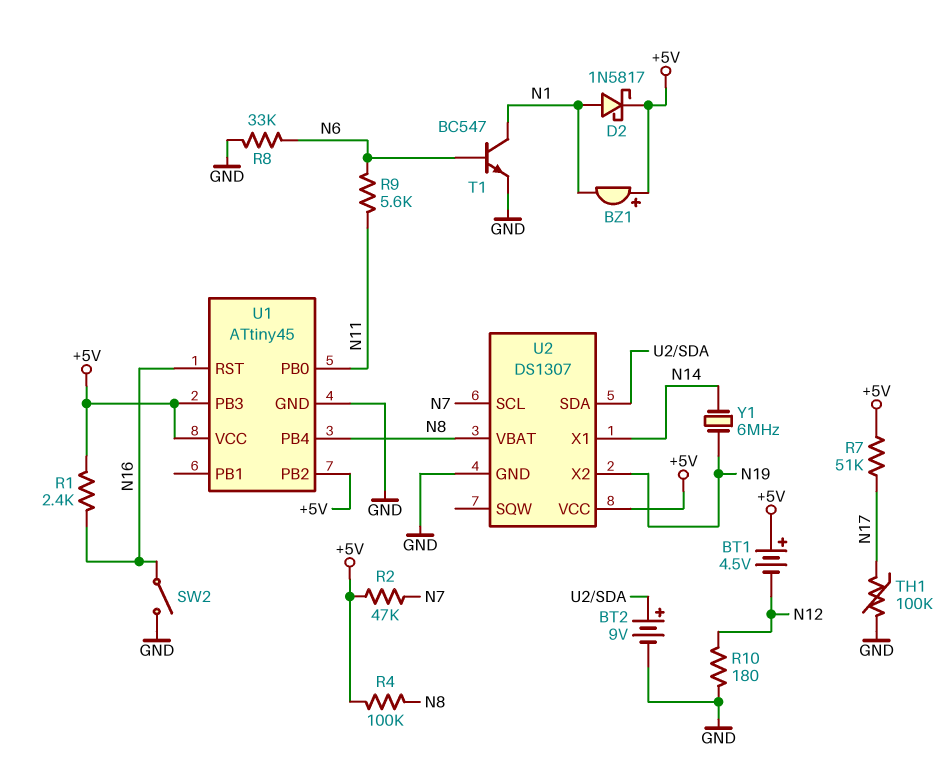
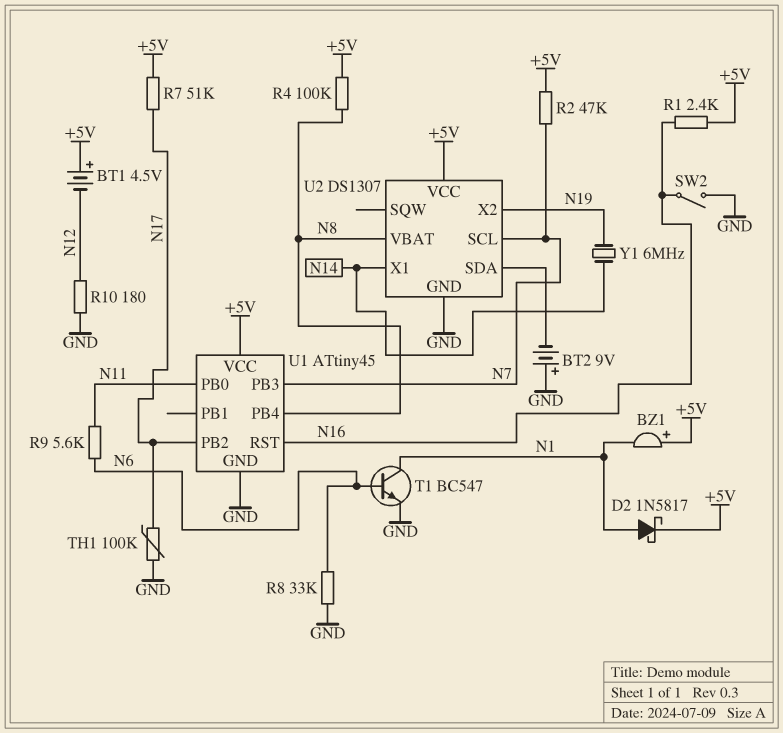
BT2: 9V (plus U2/SDA, minus GND) -> 9V (plus GND, minus U2/SDA)
U1 pin PB2: +5V -> N17
U1 pin PB3: +5V -> N7

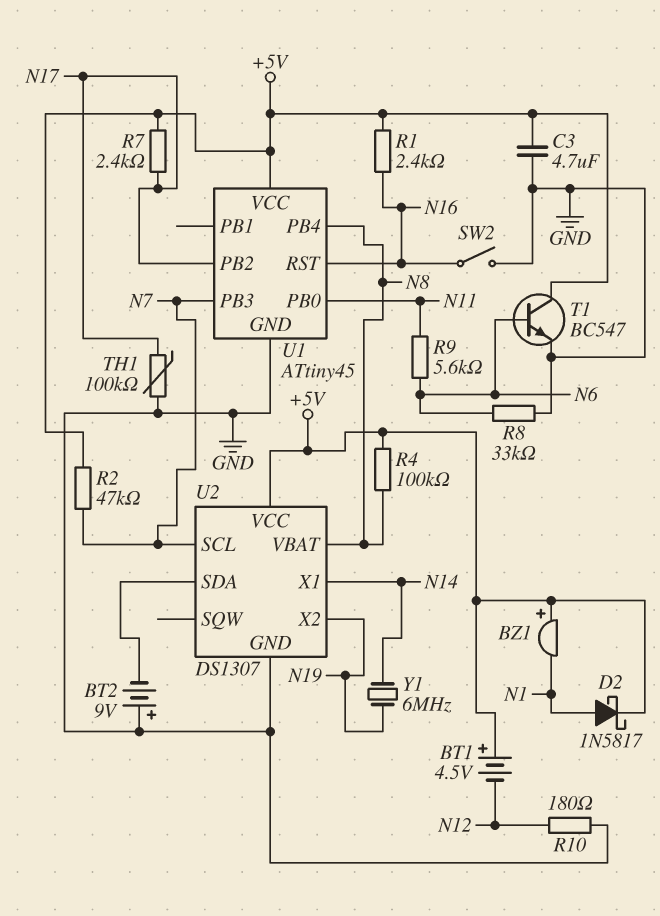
C3: none -> 4.7uF (+5V, GND)
R7: 51k (+5V, N17) -> 2.4k (+5V, N17)
T1: NPN BC547 (B N6, C N1, E GND) -> NPN BC547 (B N6, C +5V, E GND)

